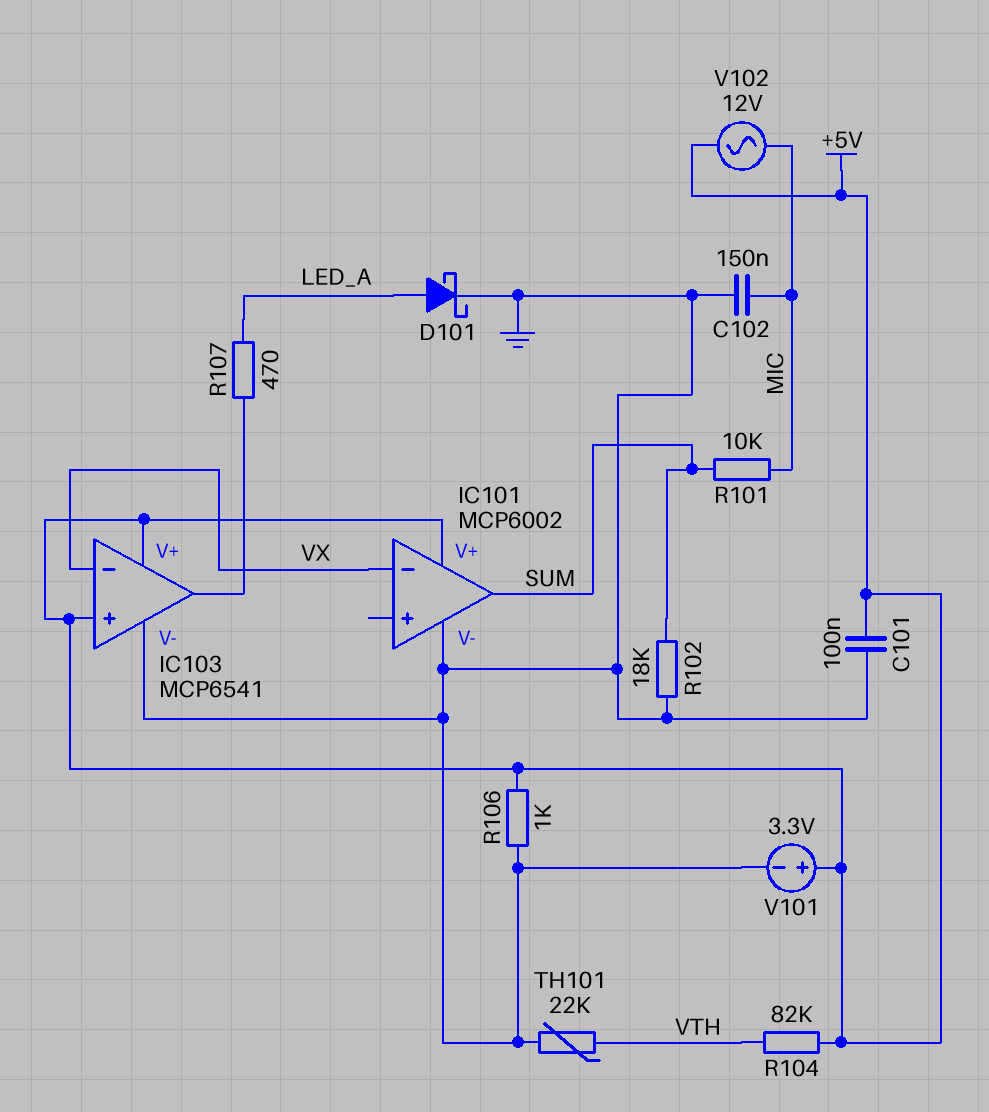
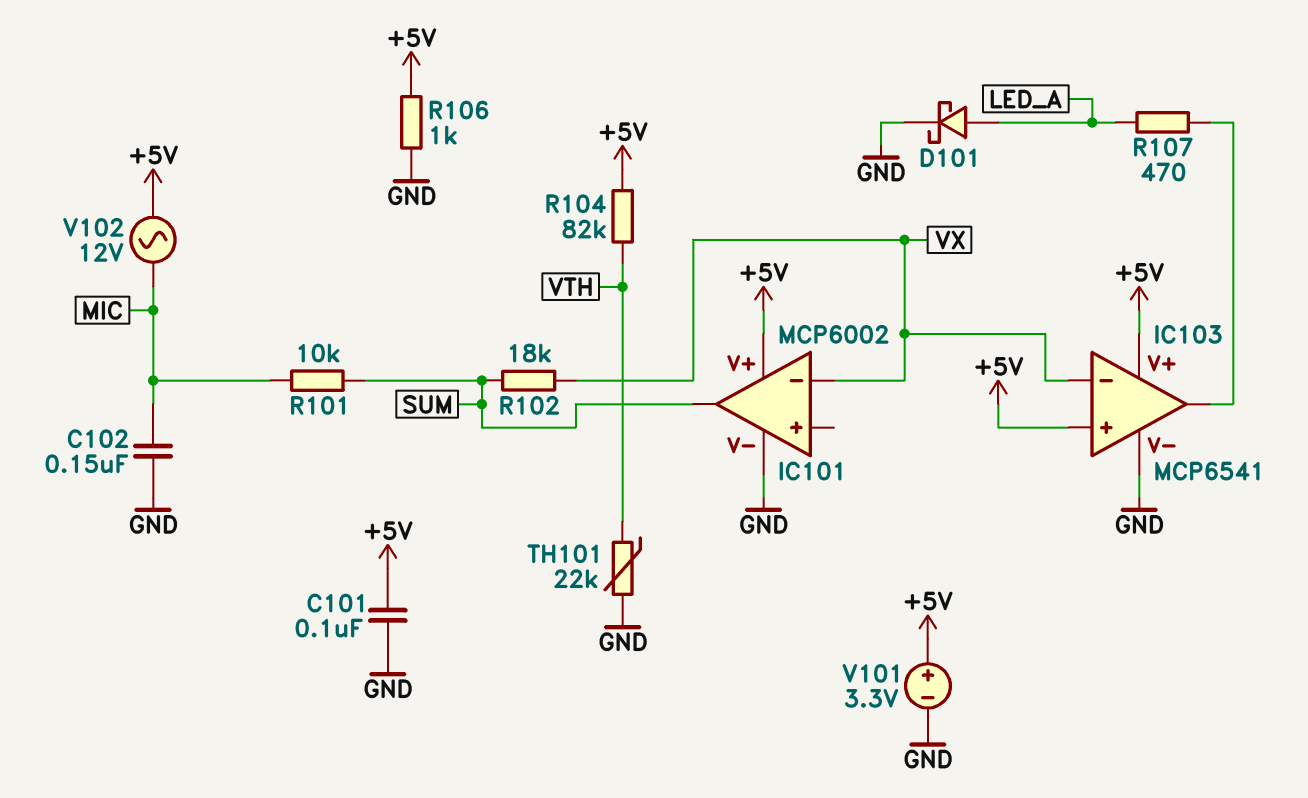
R102: 18k (GND, SUM) -> 18k (SUM, VX)

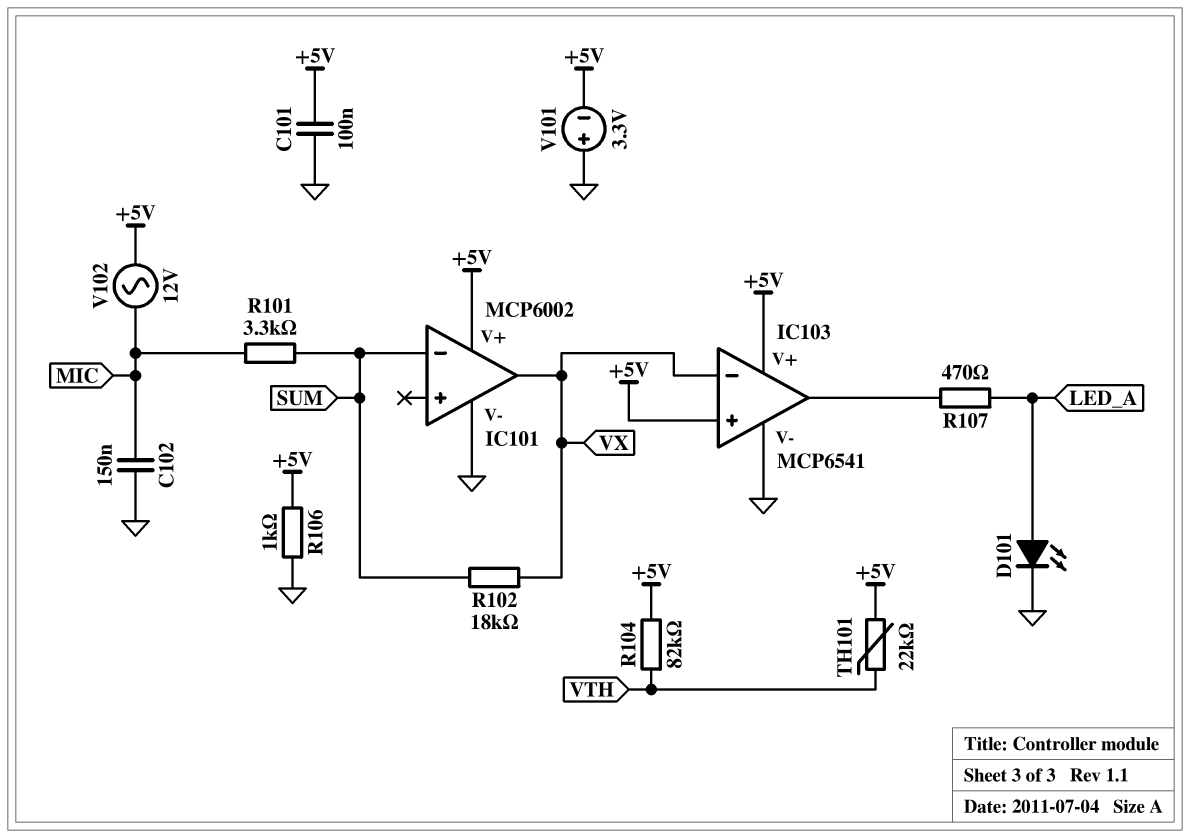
D101: schottky (A LED_A, K GND) -> LED (A LED_A, K GND)
IC101 pin in-: VX -> SUM
IC101 pin out: SUM -> VX
R101: 10k (MIC, SUM) -> 3.3k (MIC, SUM)
TH101: 22k (GND, VTH) -> 22k (+5V, VTH)
V101: 3.3V (plus +5V, minus GND) -> 3.3V (plus GND, minus +5V)

